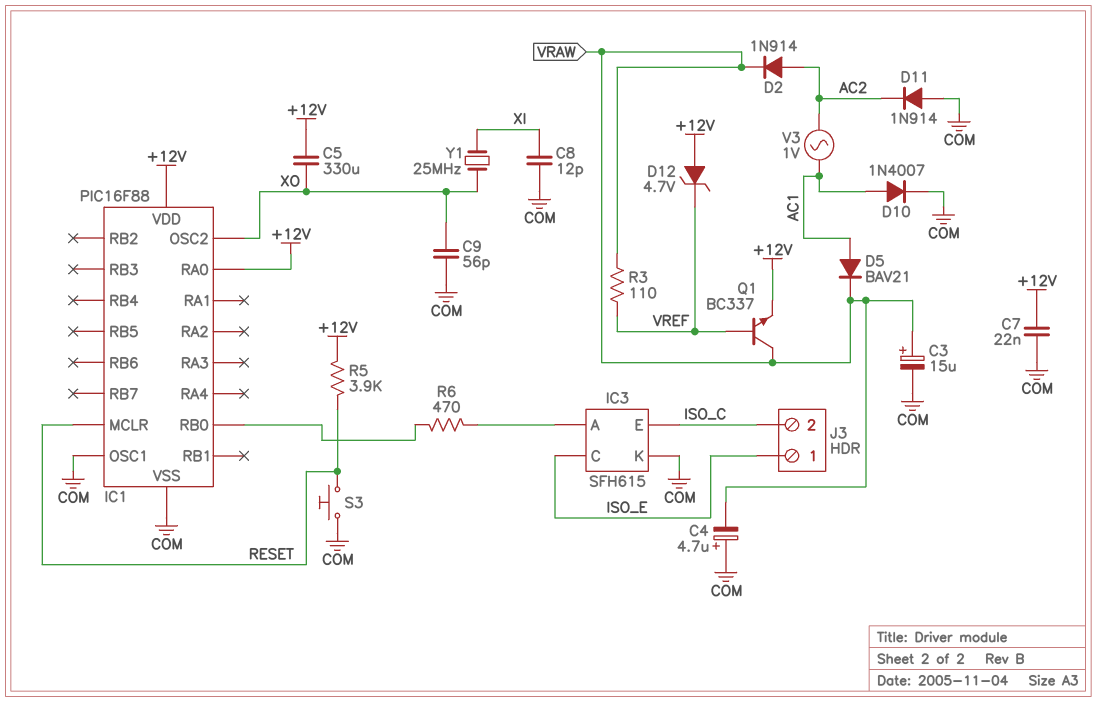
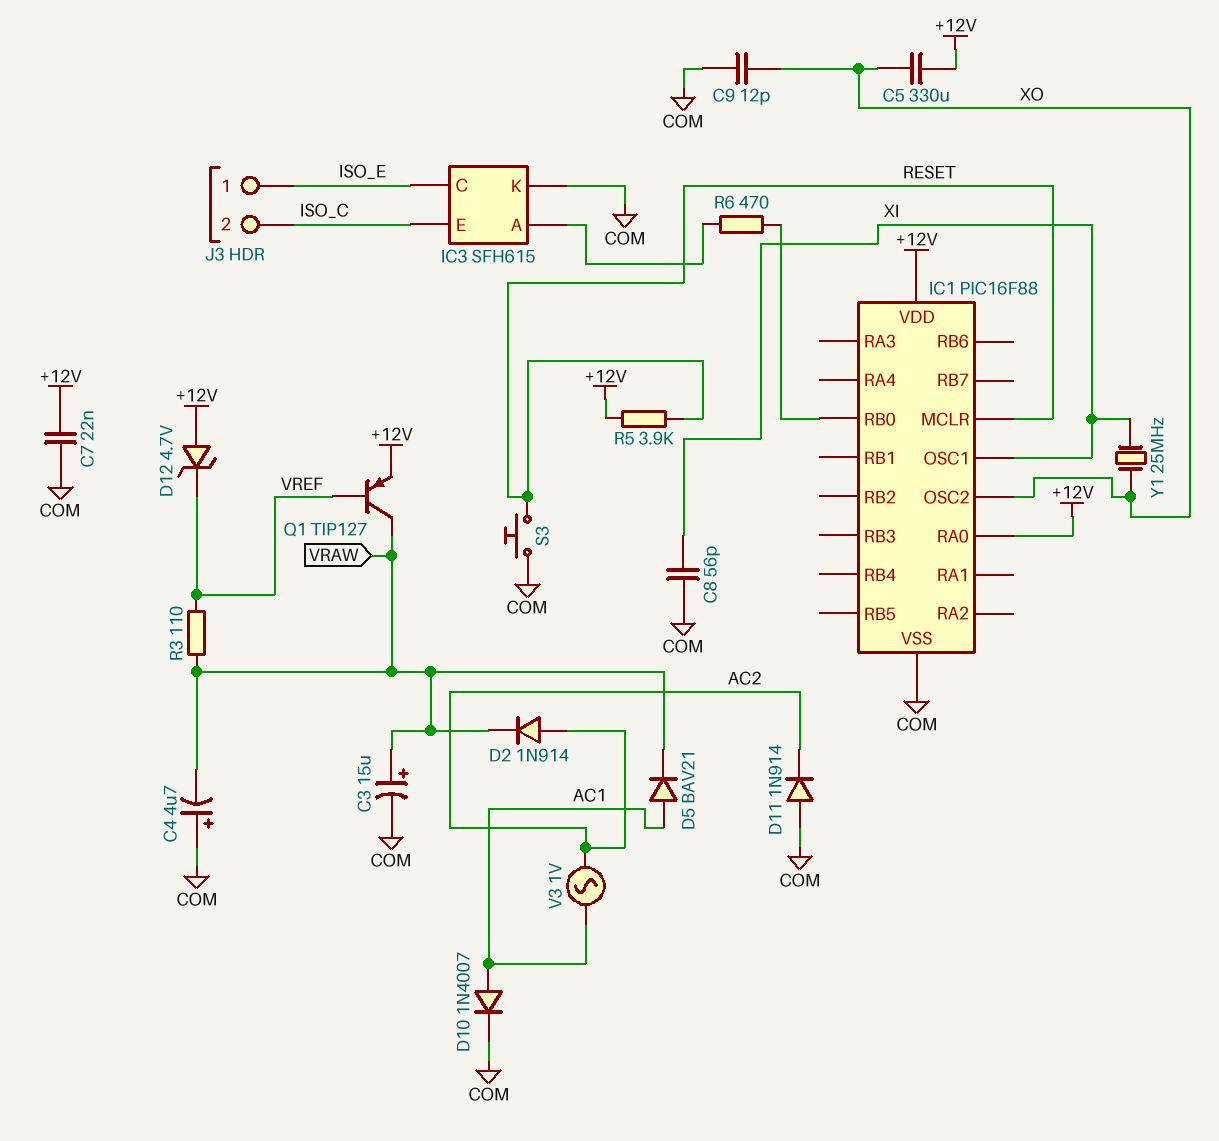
C8: 12pF (COM, XI) -> 56pF (COM, XI)
C9: 56pF (COM, XO) -> 12pF (COM, XO)
IC1 pin OSC1: COM -> XI
Q1: NPN BC337 (B VREF, C VRAW, E +12V) -> PNP TIP127 (B VREF, C VRAW, E +12V)

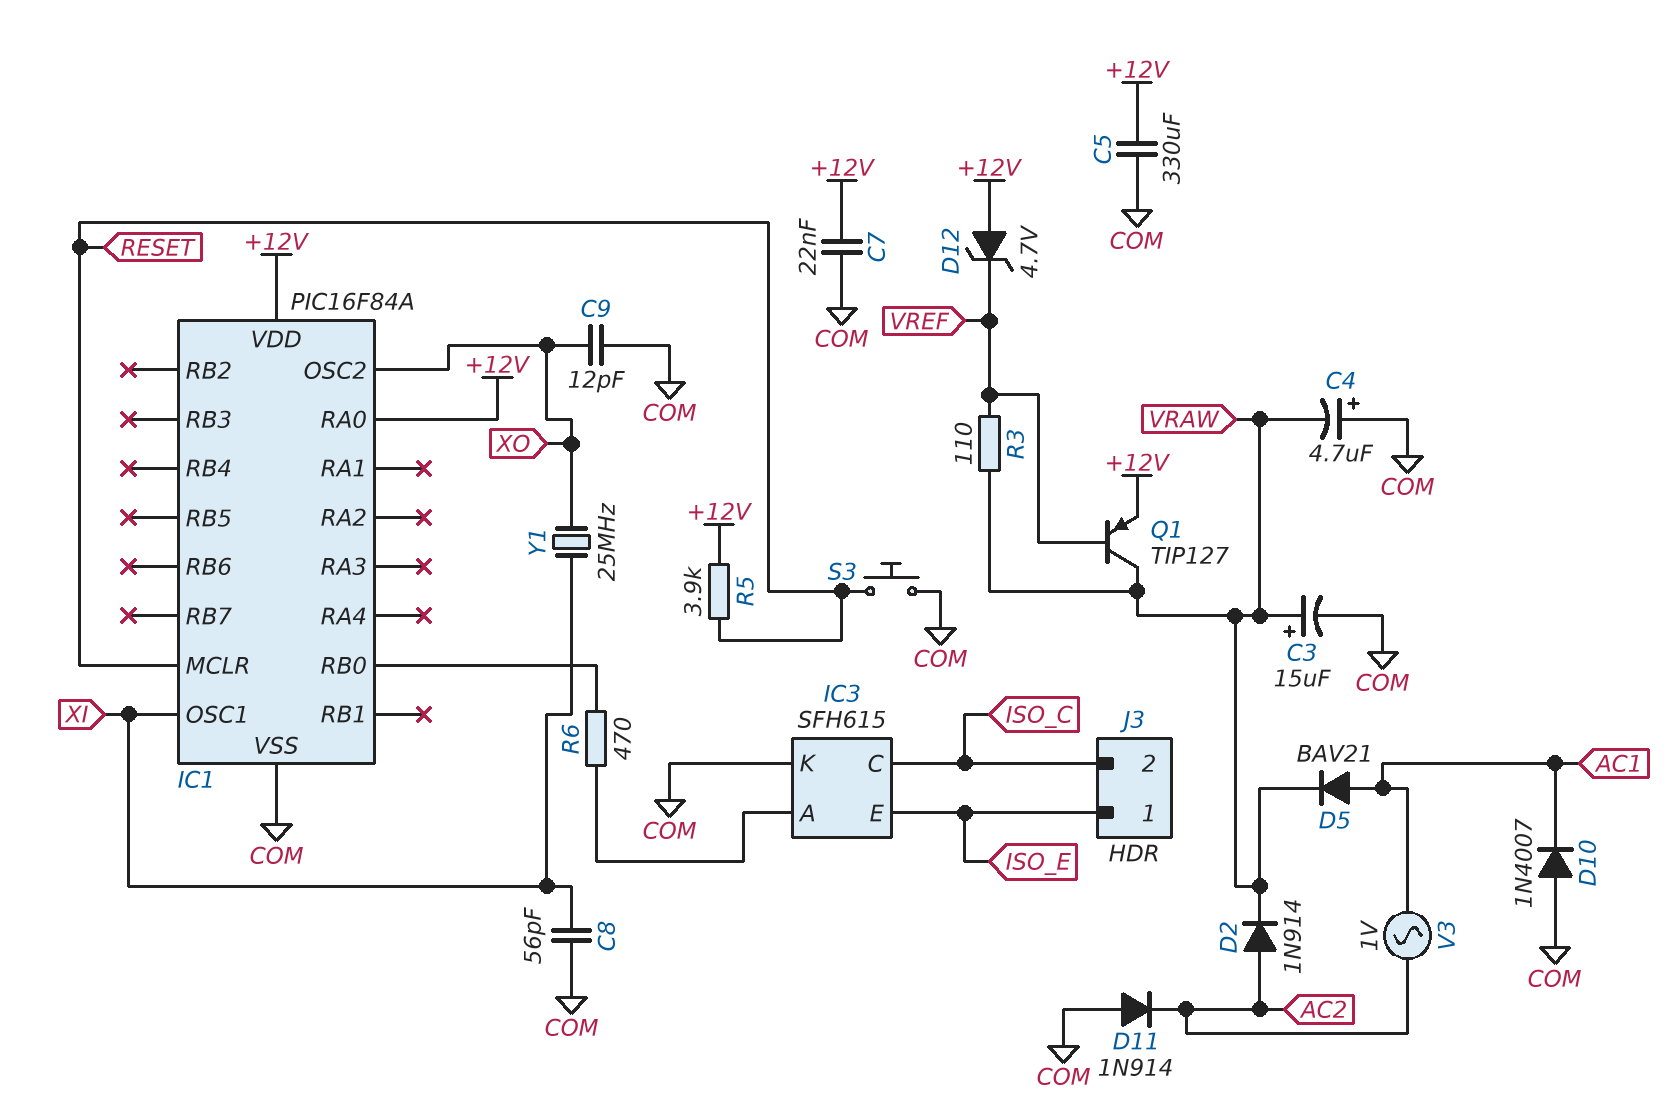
C5: 330uF (+12V, XO) -> 330uF (+12V, COM)
D10: diode 1N4007 (A AC1, K COM) -> diode 1N4007 (A COM, K AC1)
IC1: PIC16F88 -> PIC16F84A
IC3 pin C: ISO_E -> ISO_C
IC3 pin E: ISO_C -> ISO_E

